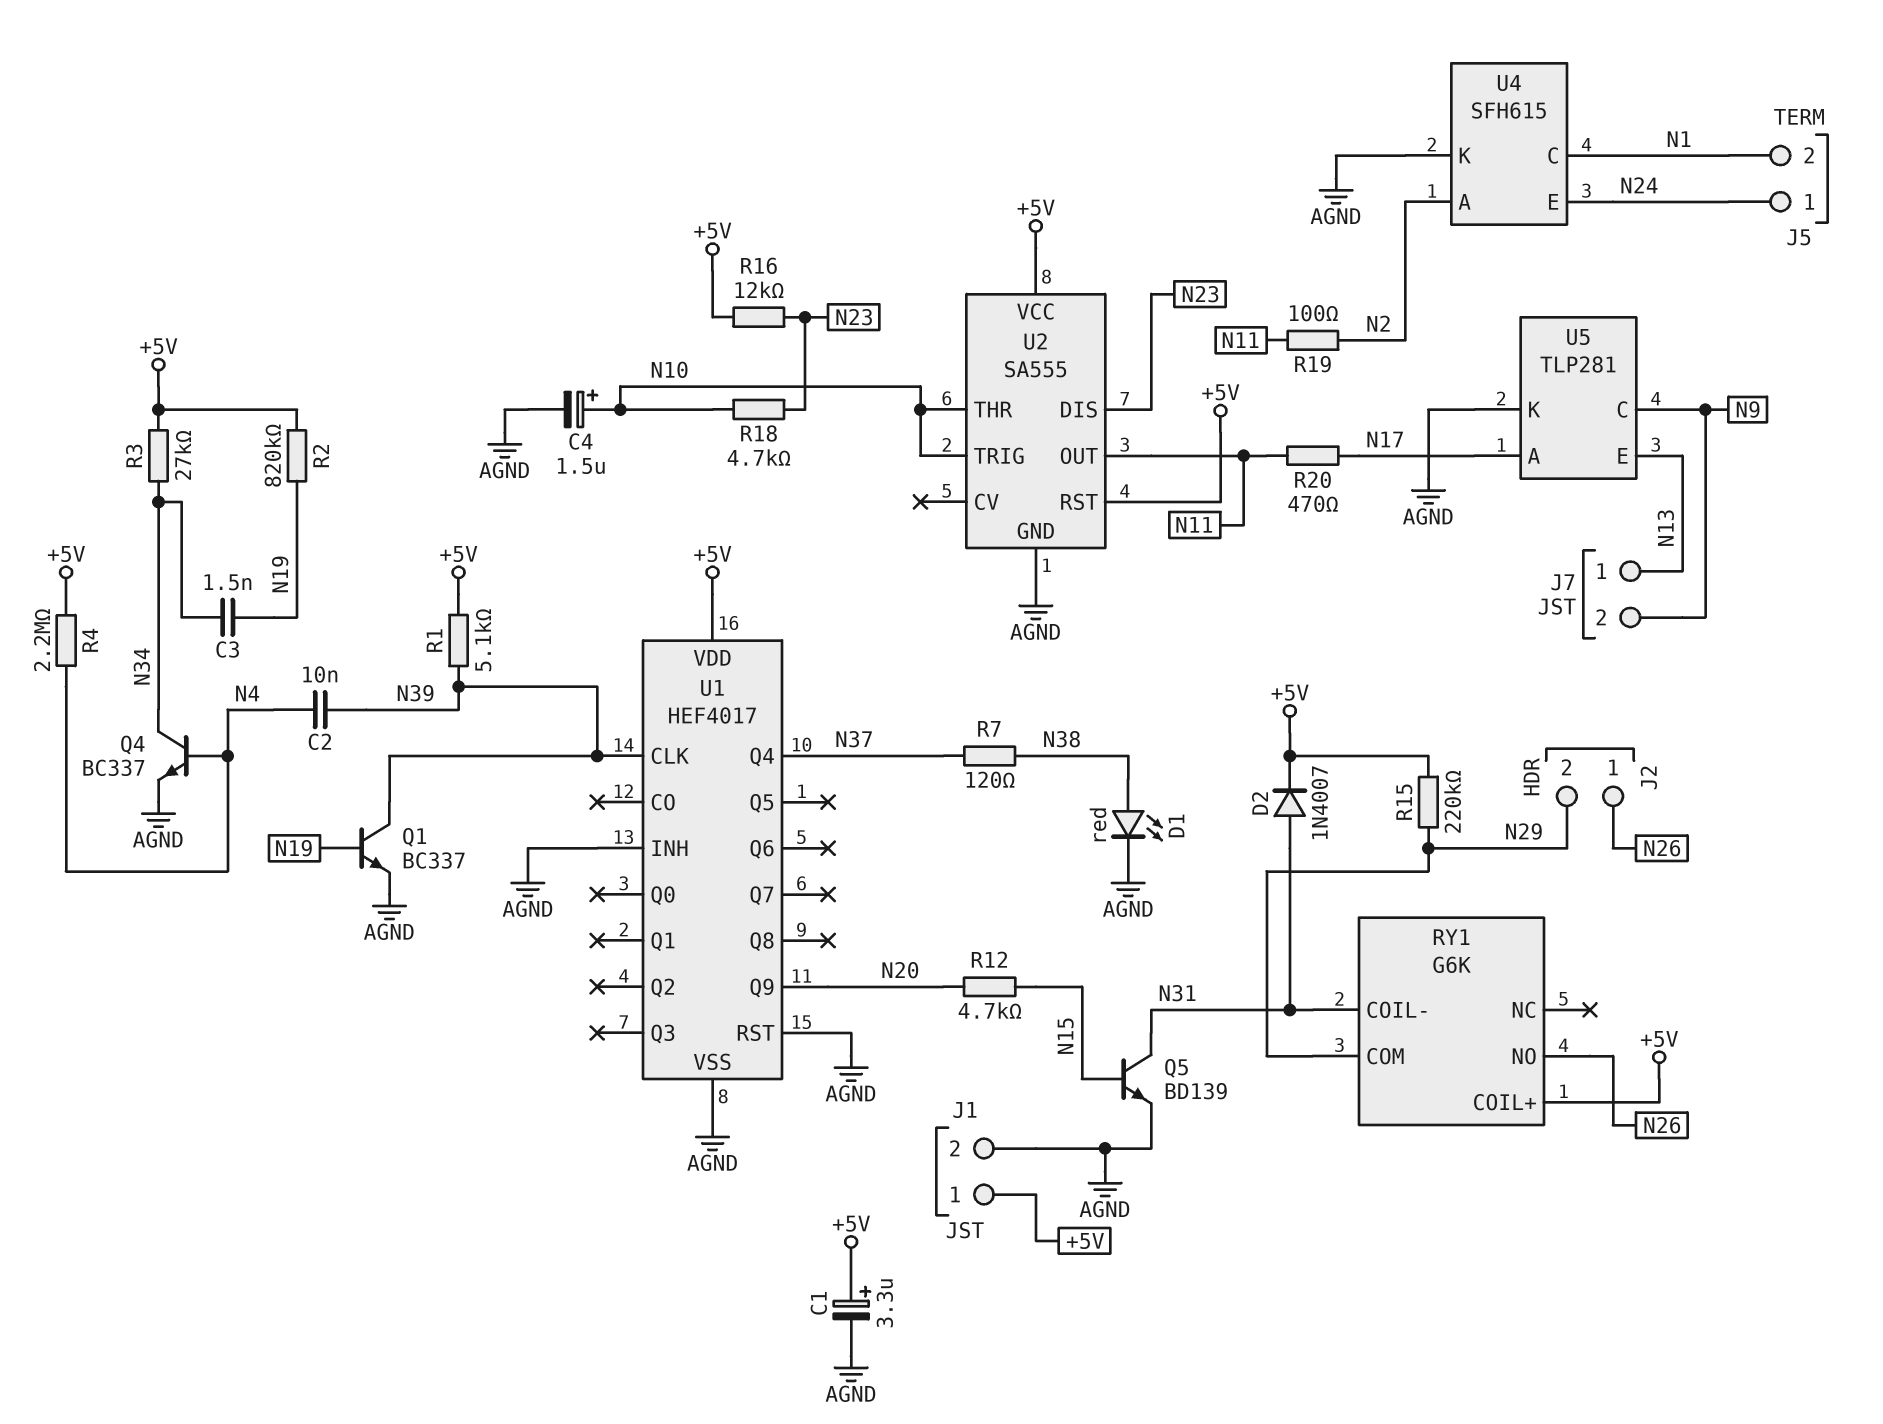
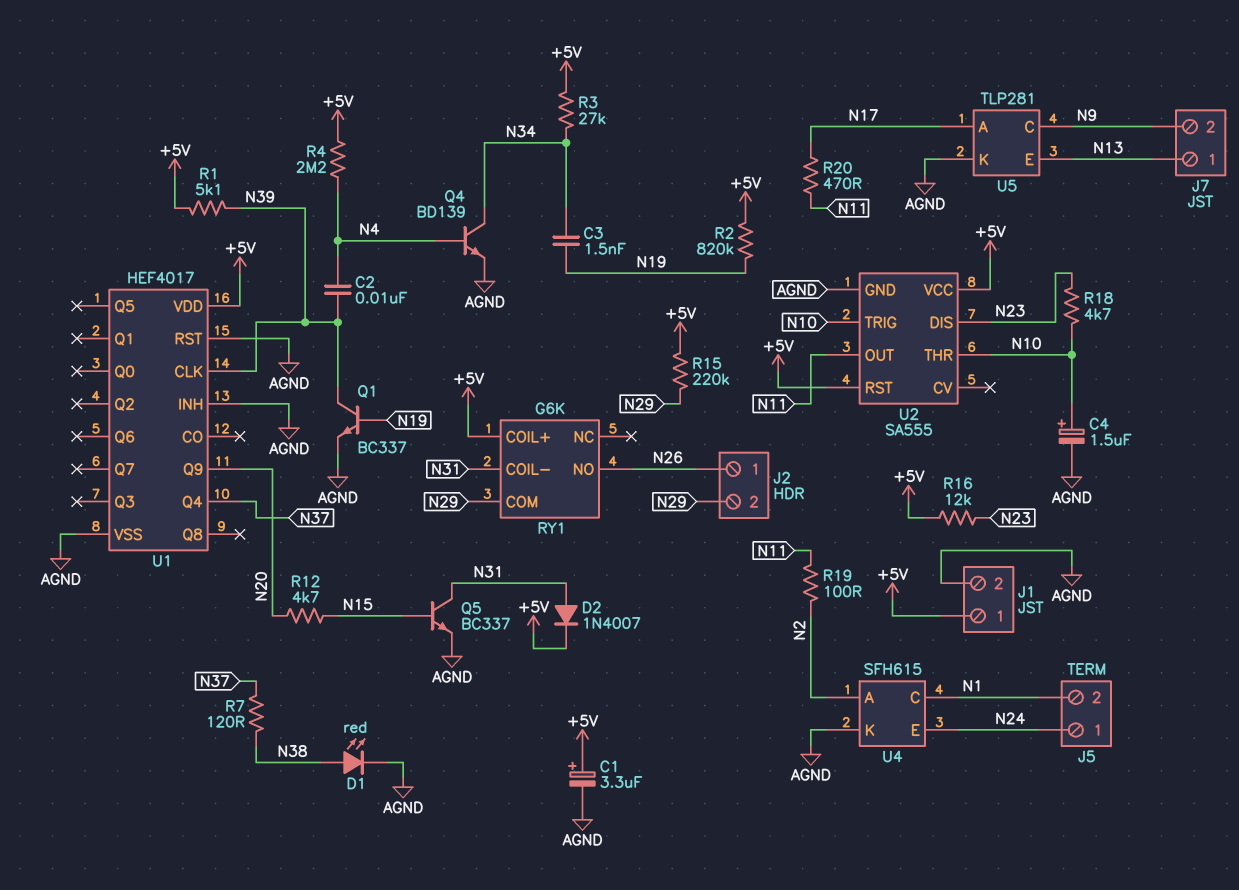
Q4: NPN BC337 (B N4, C N34, E AGND) -> NPN BD139 (B N4, C N34, E AGND)
Q5: NPN BD139 (B N15, C N31, E AGND) -> NPN BC337 (B N15, C N31, E AGND)

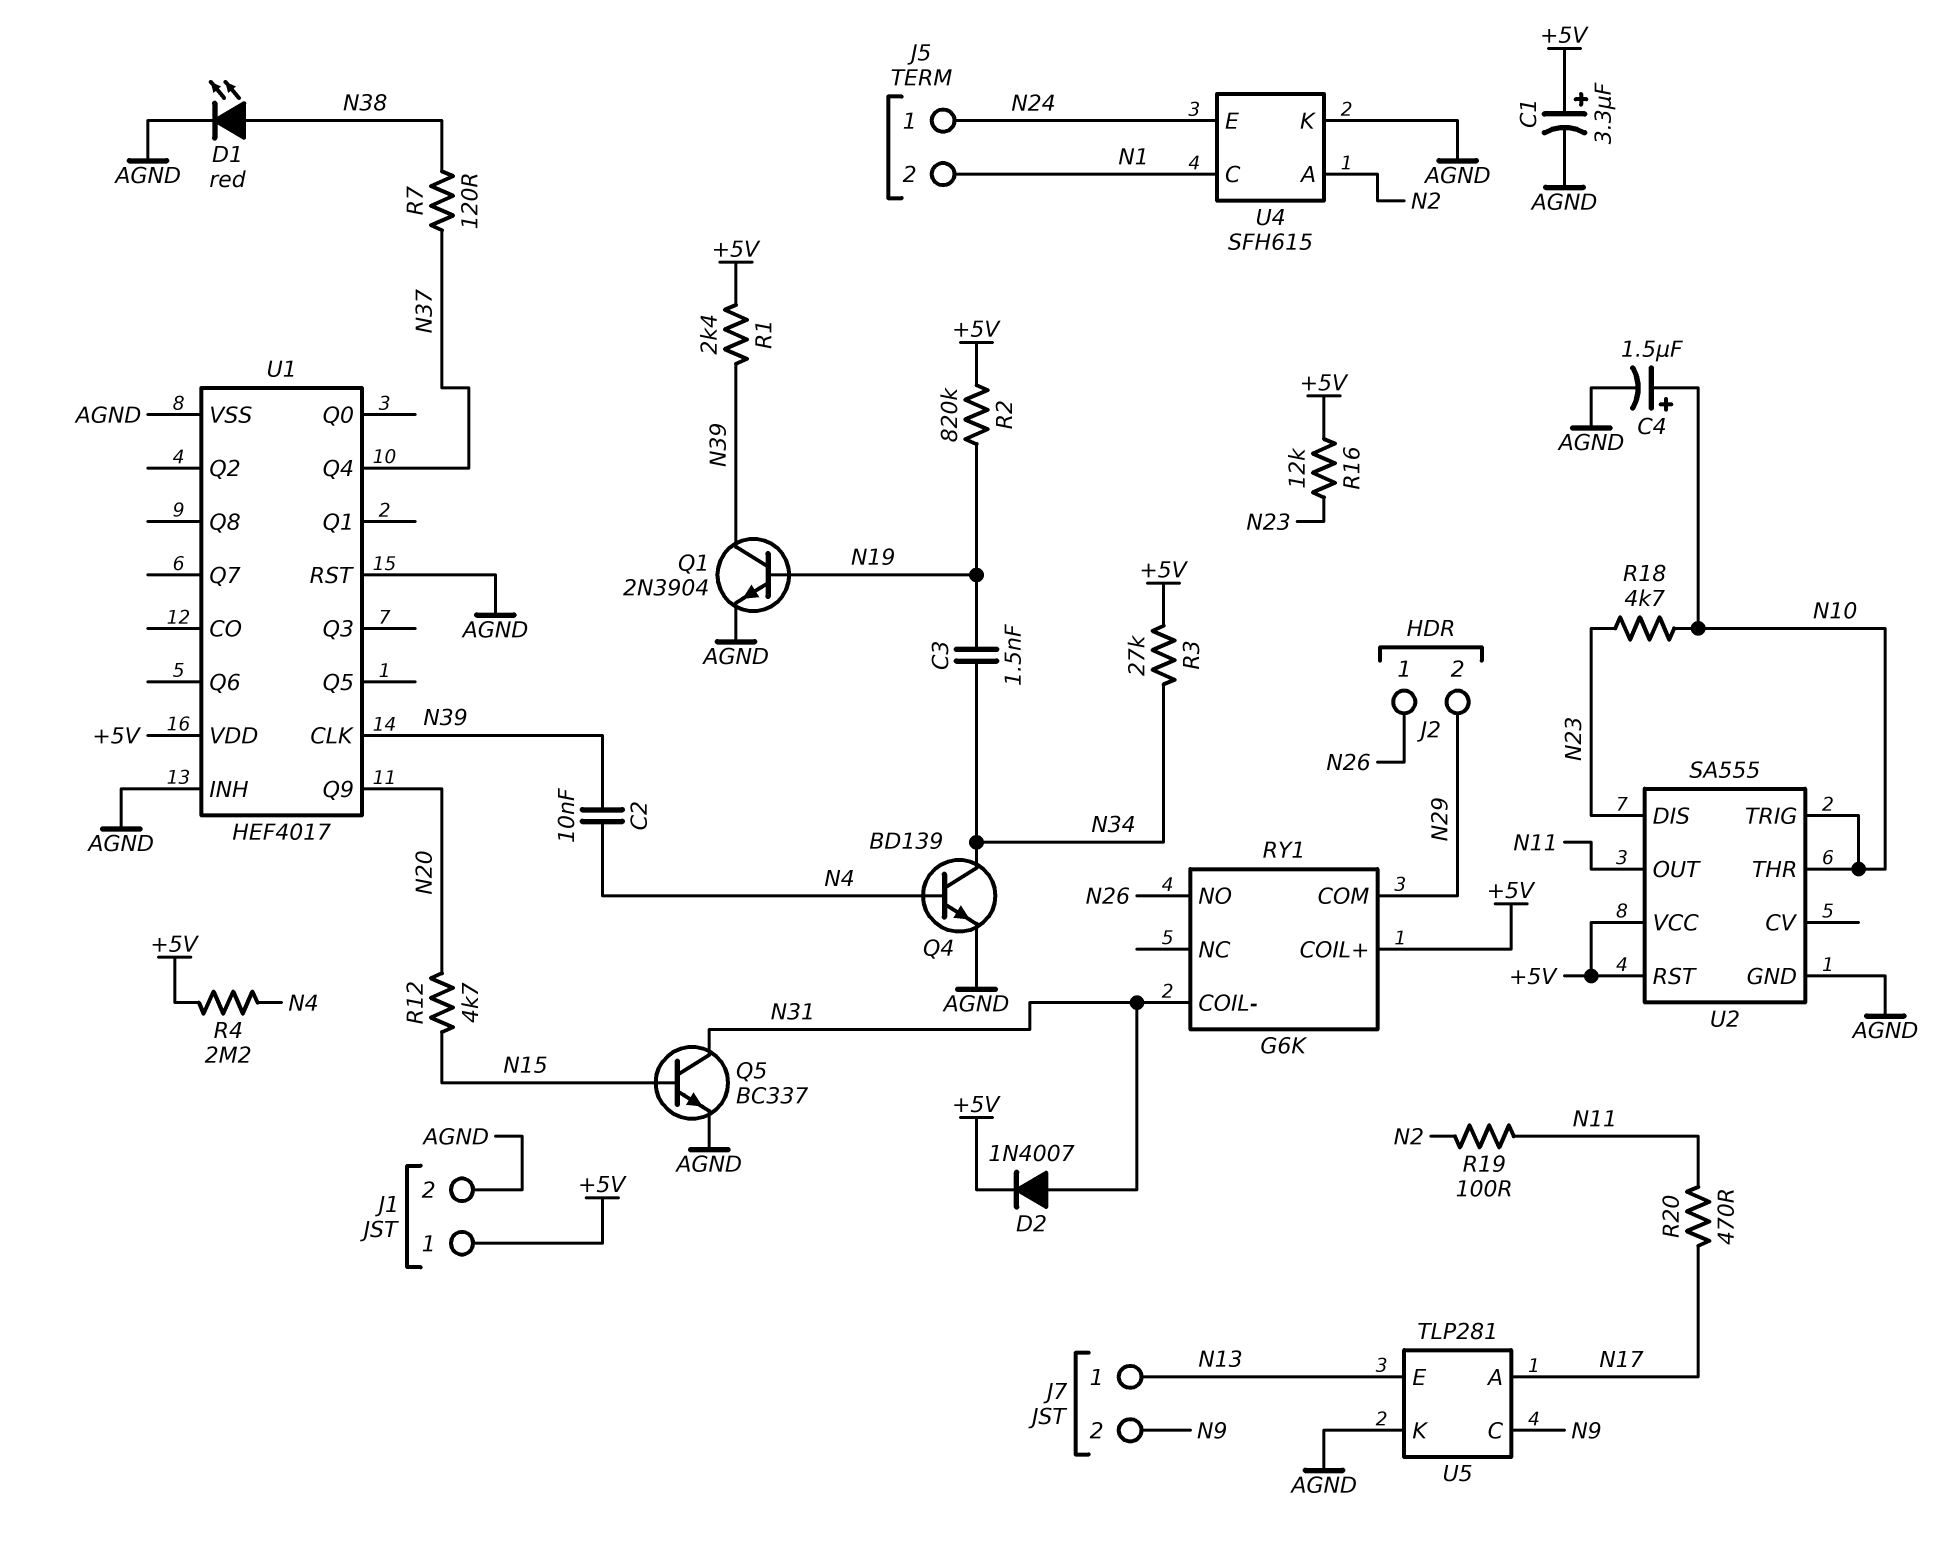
Q1: NPN BC337 (B N19, C N39, E AGND) -> NPN 2N3904 (B N19, C N39, E AGND)
R1: 5.1k (+5V, N39) -> 2.4k (+5V, N39)
R15: 220k (+5V, N29) -> none

